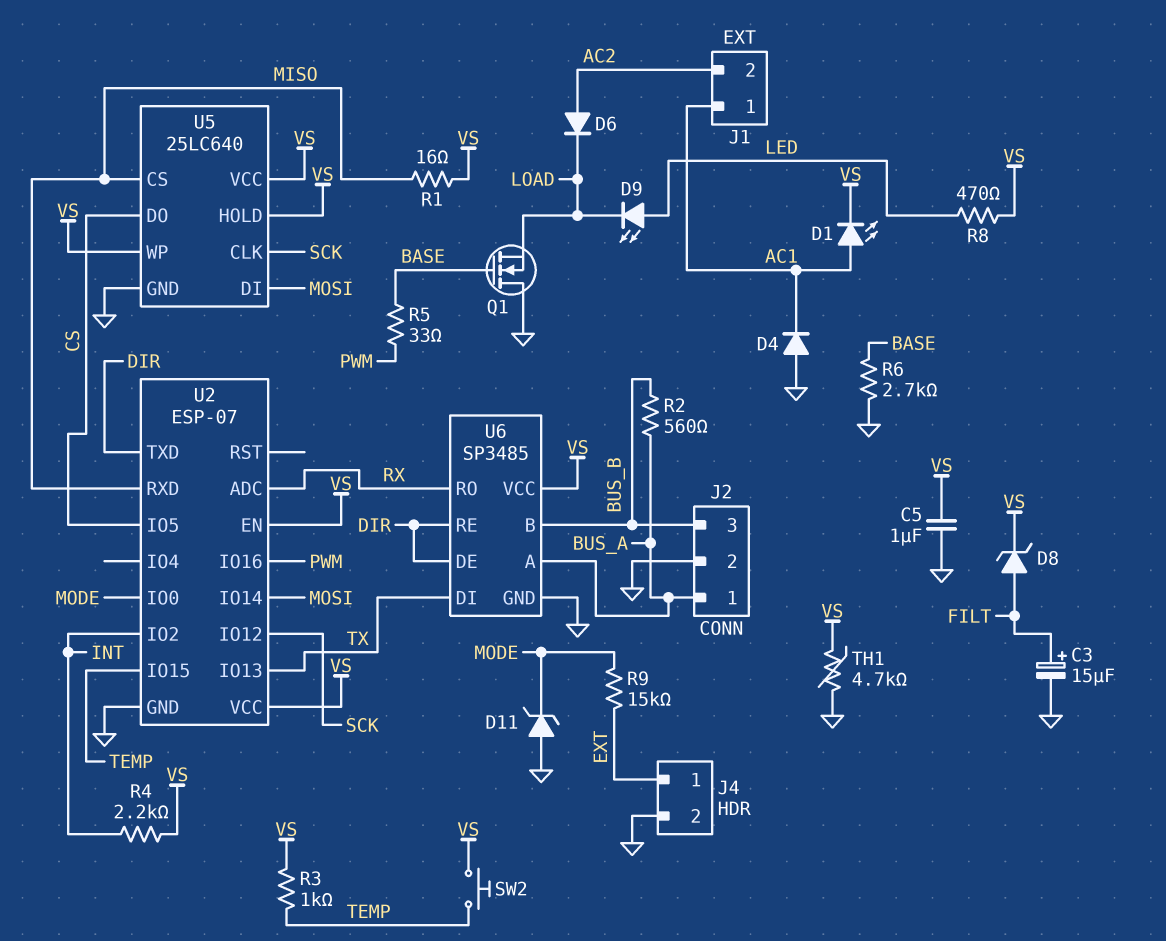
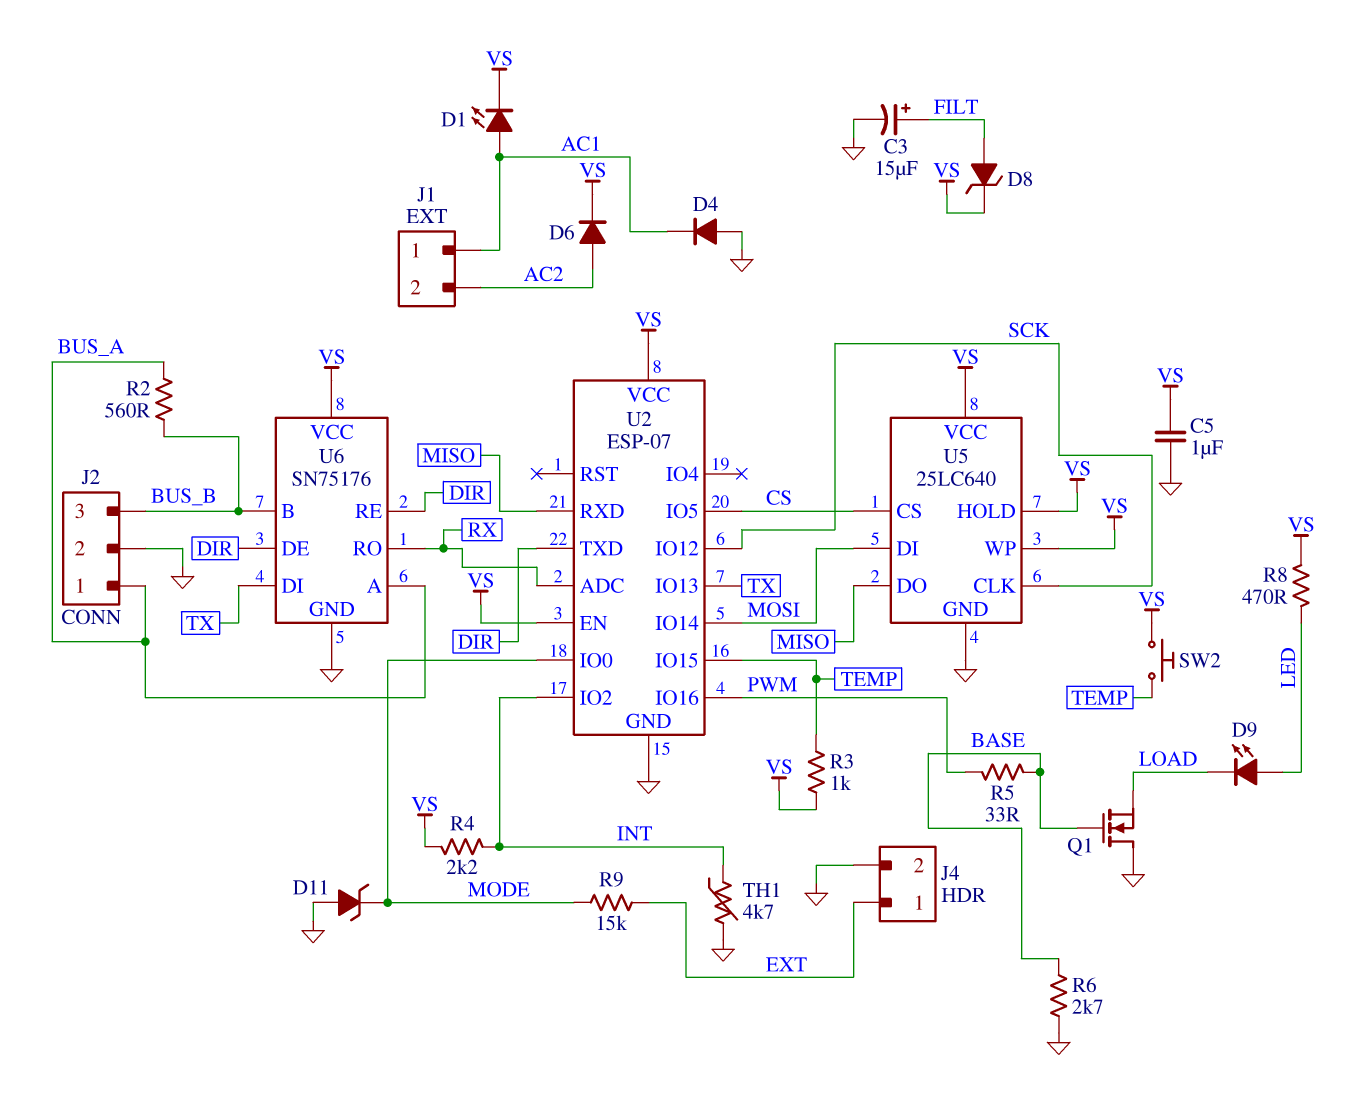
D6: diode (A AC2, K LOAD) -> diode (A AC2, K VS)
R1: 16 (MISO, VS) -> none
TH1: 4.7k (GND, VS) -> 4.7k (GND, INT)
U5 pin CS: MISO -> CS
U5 pin DO: CS -> MISO
U6: SP3485 -> SN75176

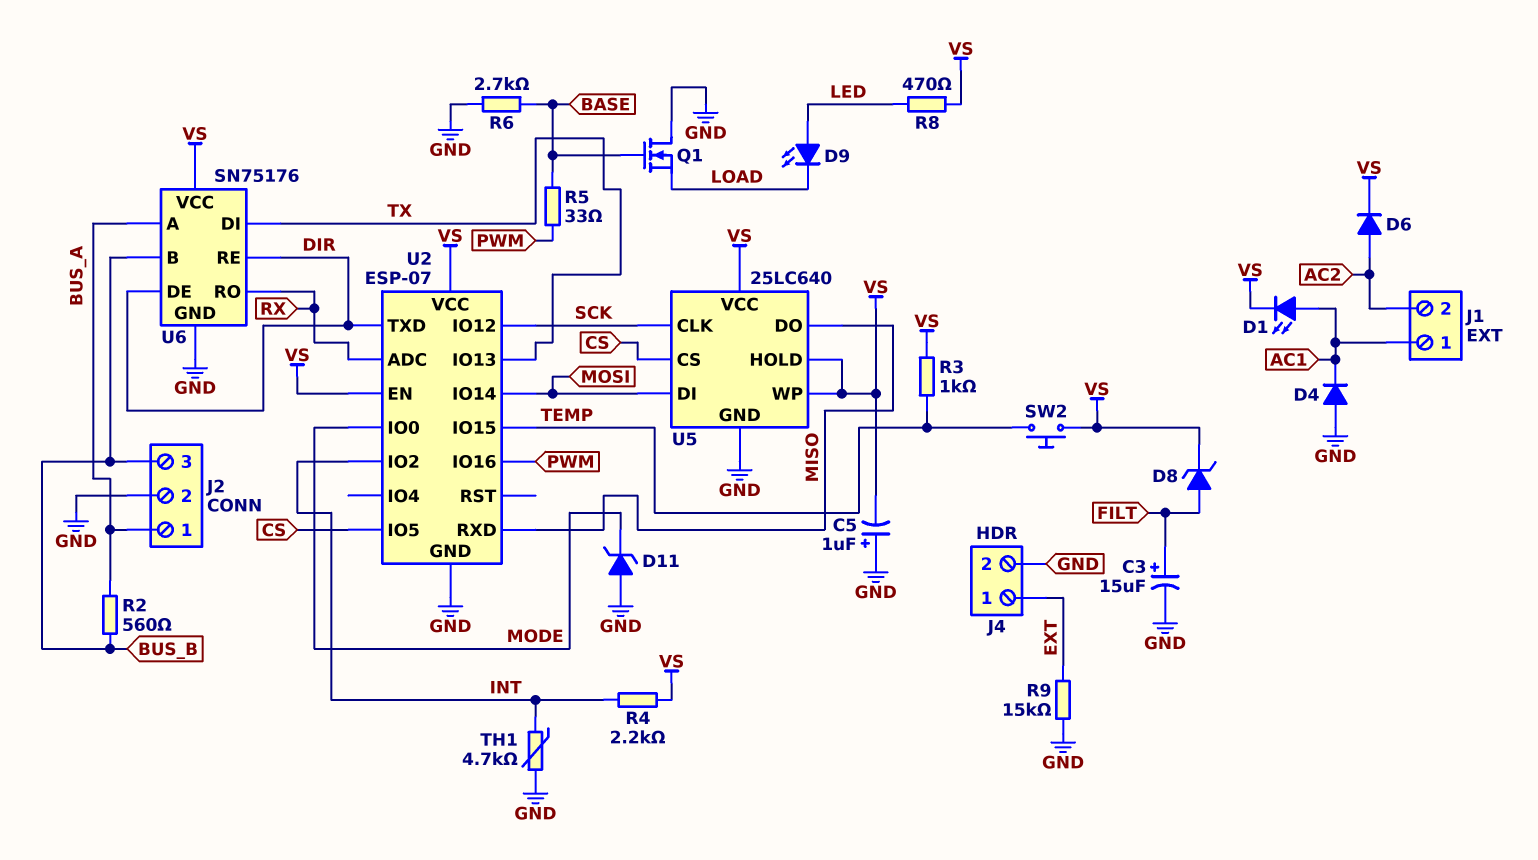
C5: 1uF (GND, VS) -> 1uF (plus GND, minus VS)
R9: 15k (EXT, MODE) -> 15k (EXT, GND)

